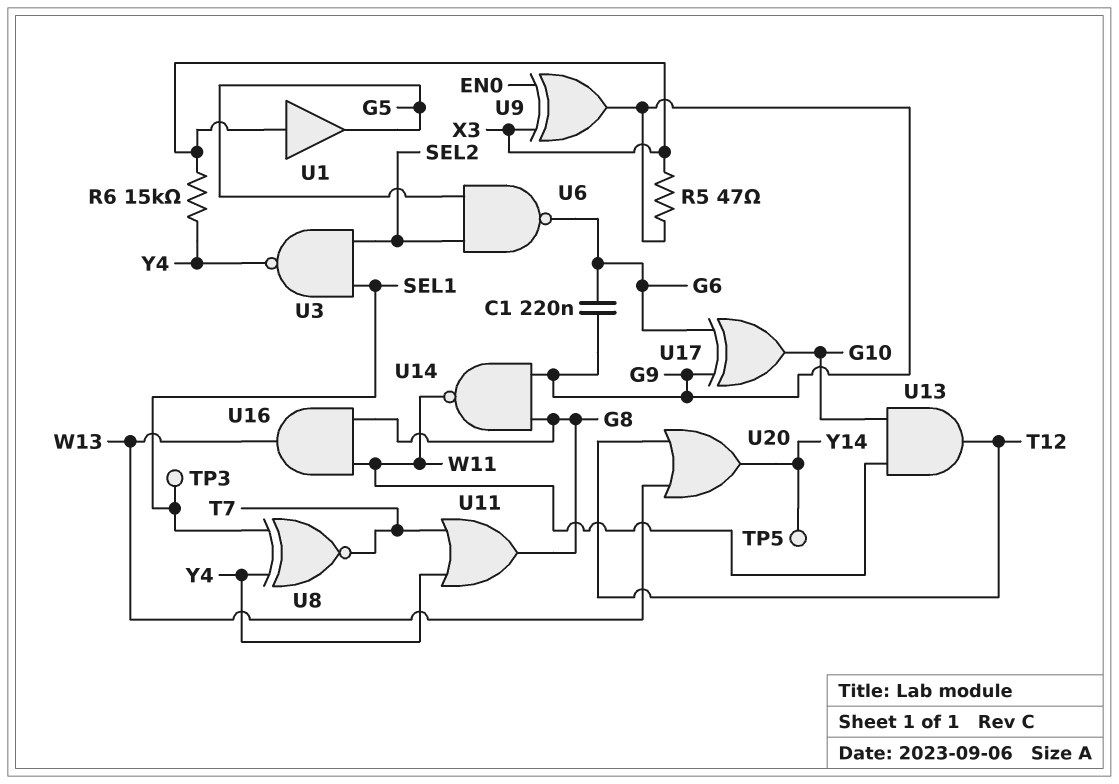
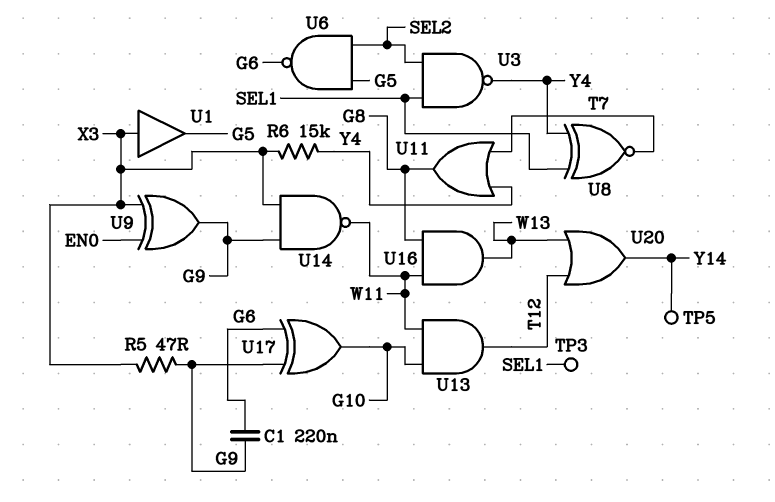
U14: NAND (in G8, in G9, out W11) -> NAND (in G9, in X3, out W11)

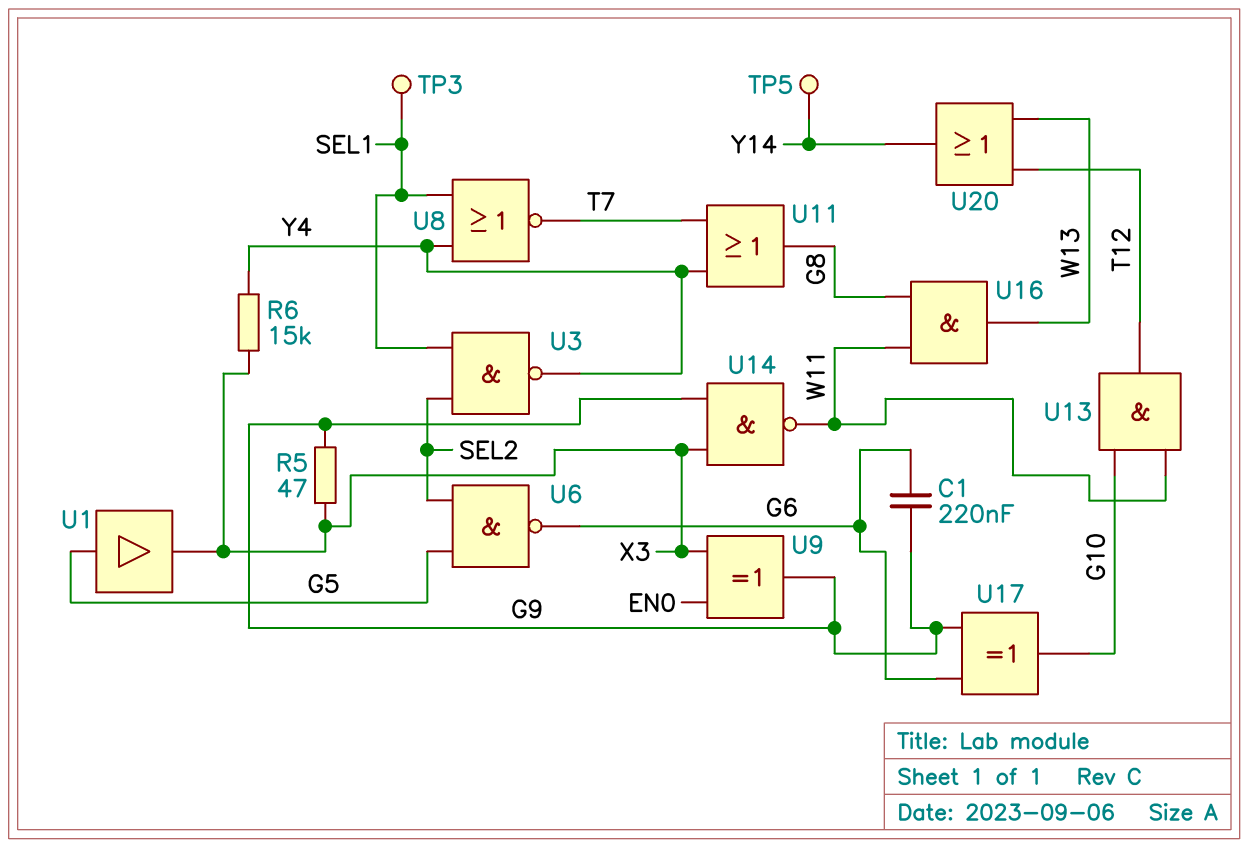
U1: buffer (in X3, out G5) -> buffer (in G5, out X3)
U8: XNOR (in SEL1, in Y4, out T7) -> NOR (in SEL1, in Y4, out T7)

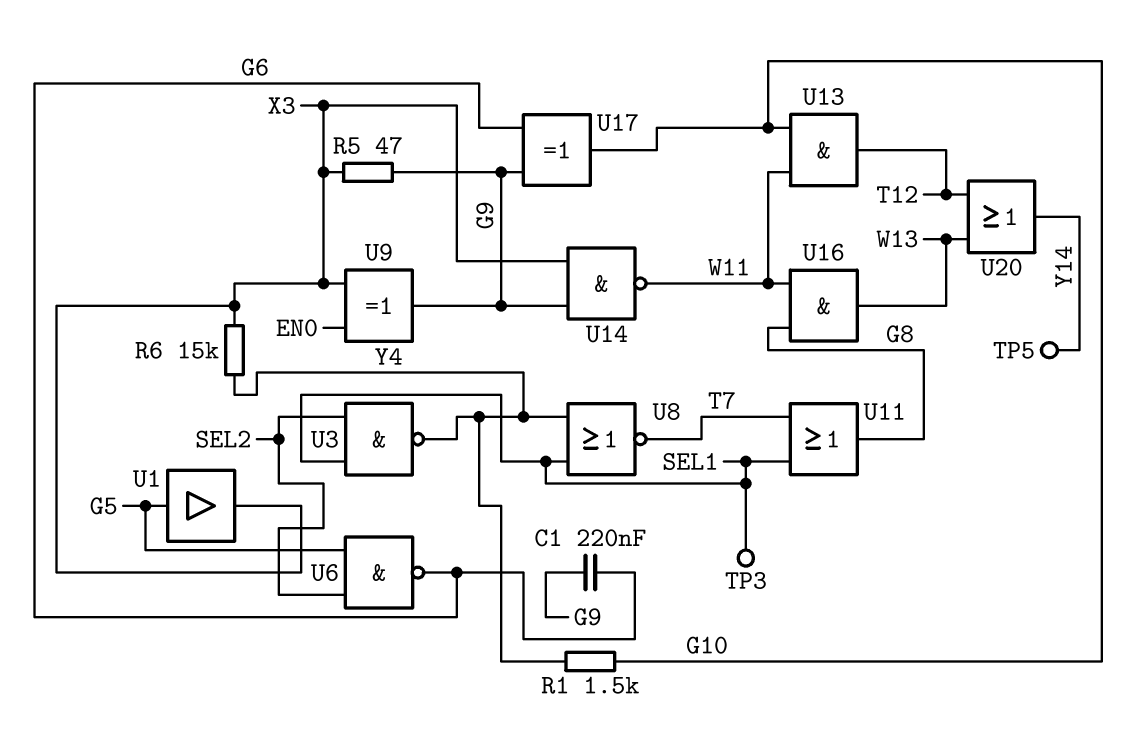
R1: none -> 1.5k (G10, Y4)
U11: OR (in T7, in Y4, out G8) -> OR (in SEL1, in T7, out G8)

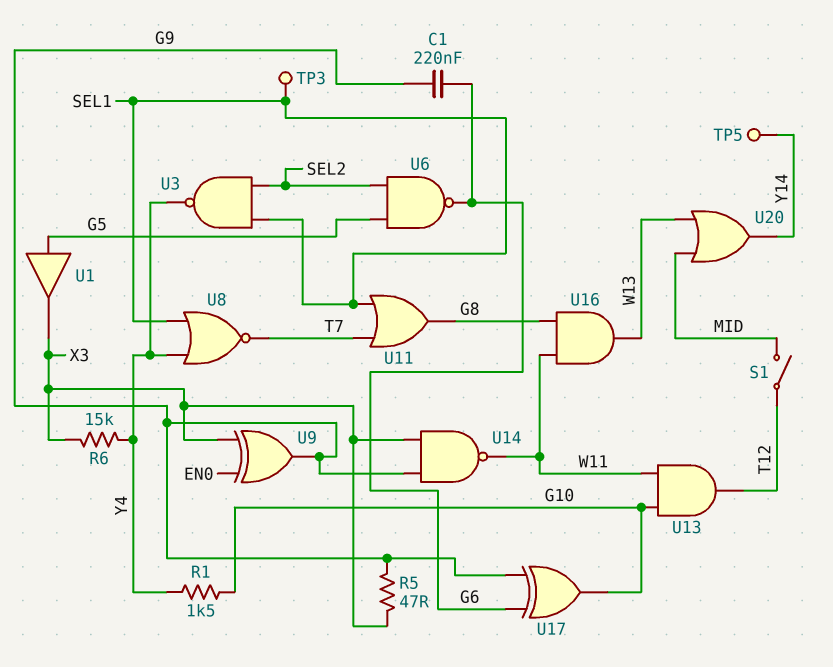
S1: none -> switch (MID, T12)
U20: OR (in T12, in W13, out Y14) -> OR (in MID, in W13, out Y14)

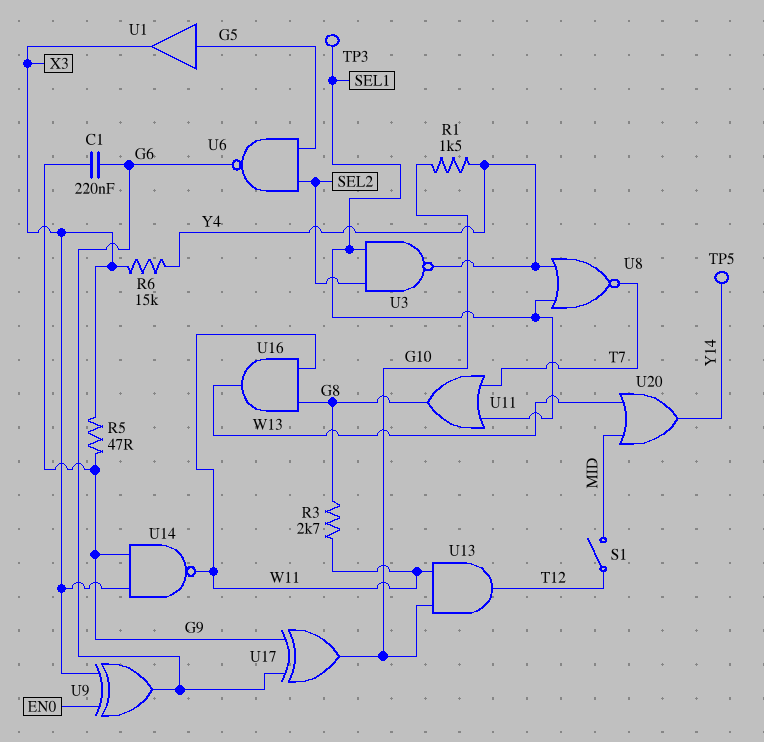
R3: none -> 2.7k (G8, W11)
U9: XOR (in EN0, in X3, out G9) -> XOR (in EN0, in X3, out G6)

